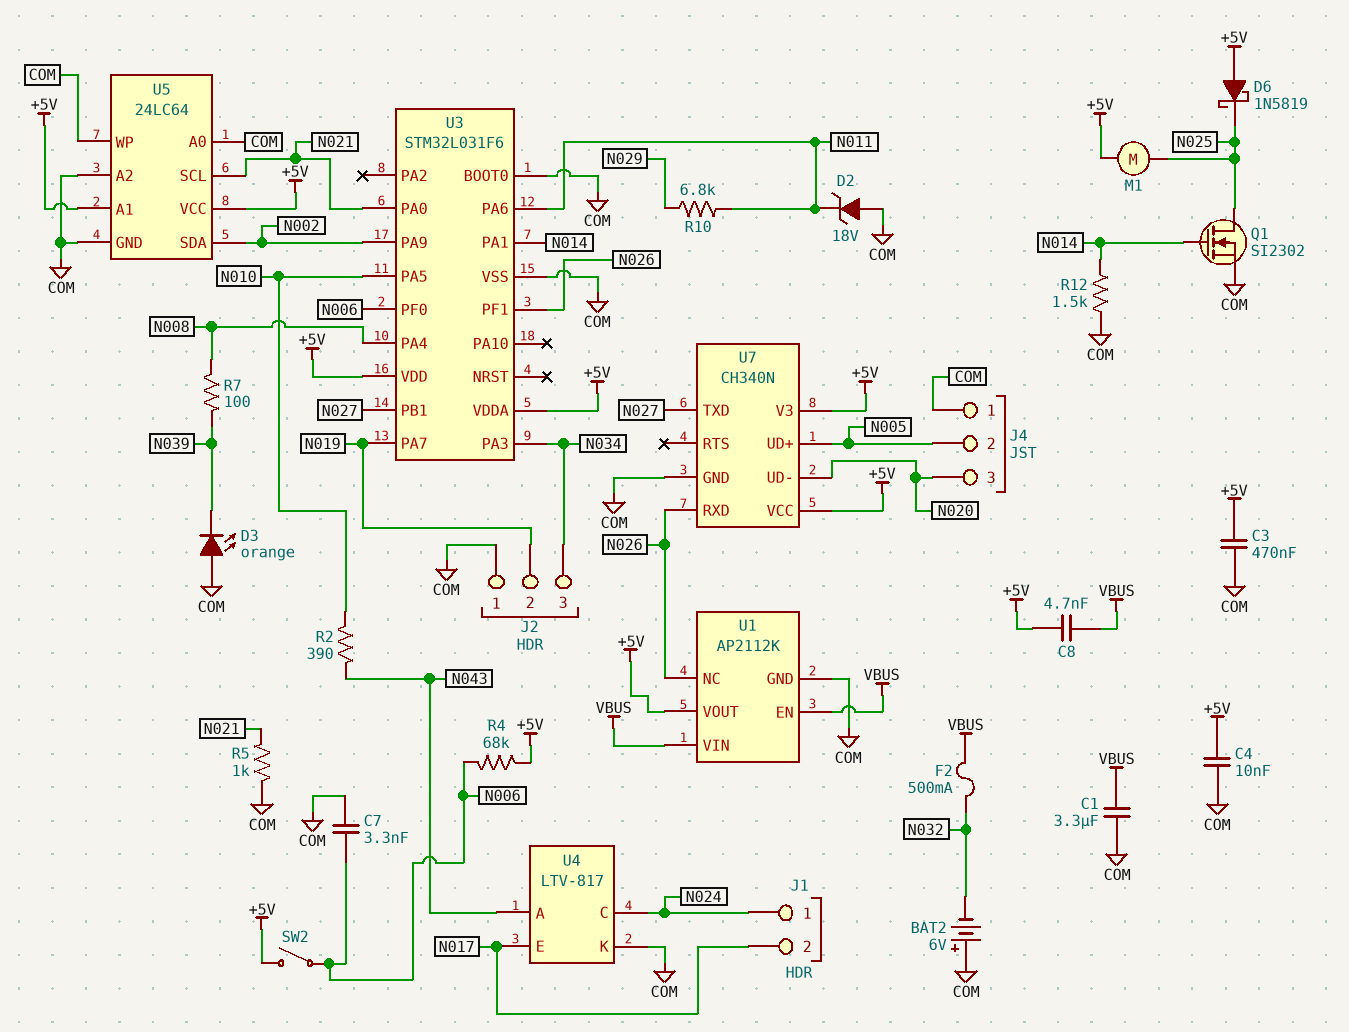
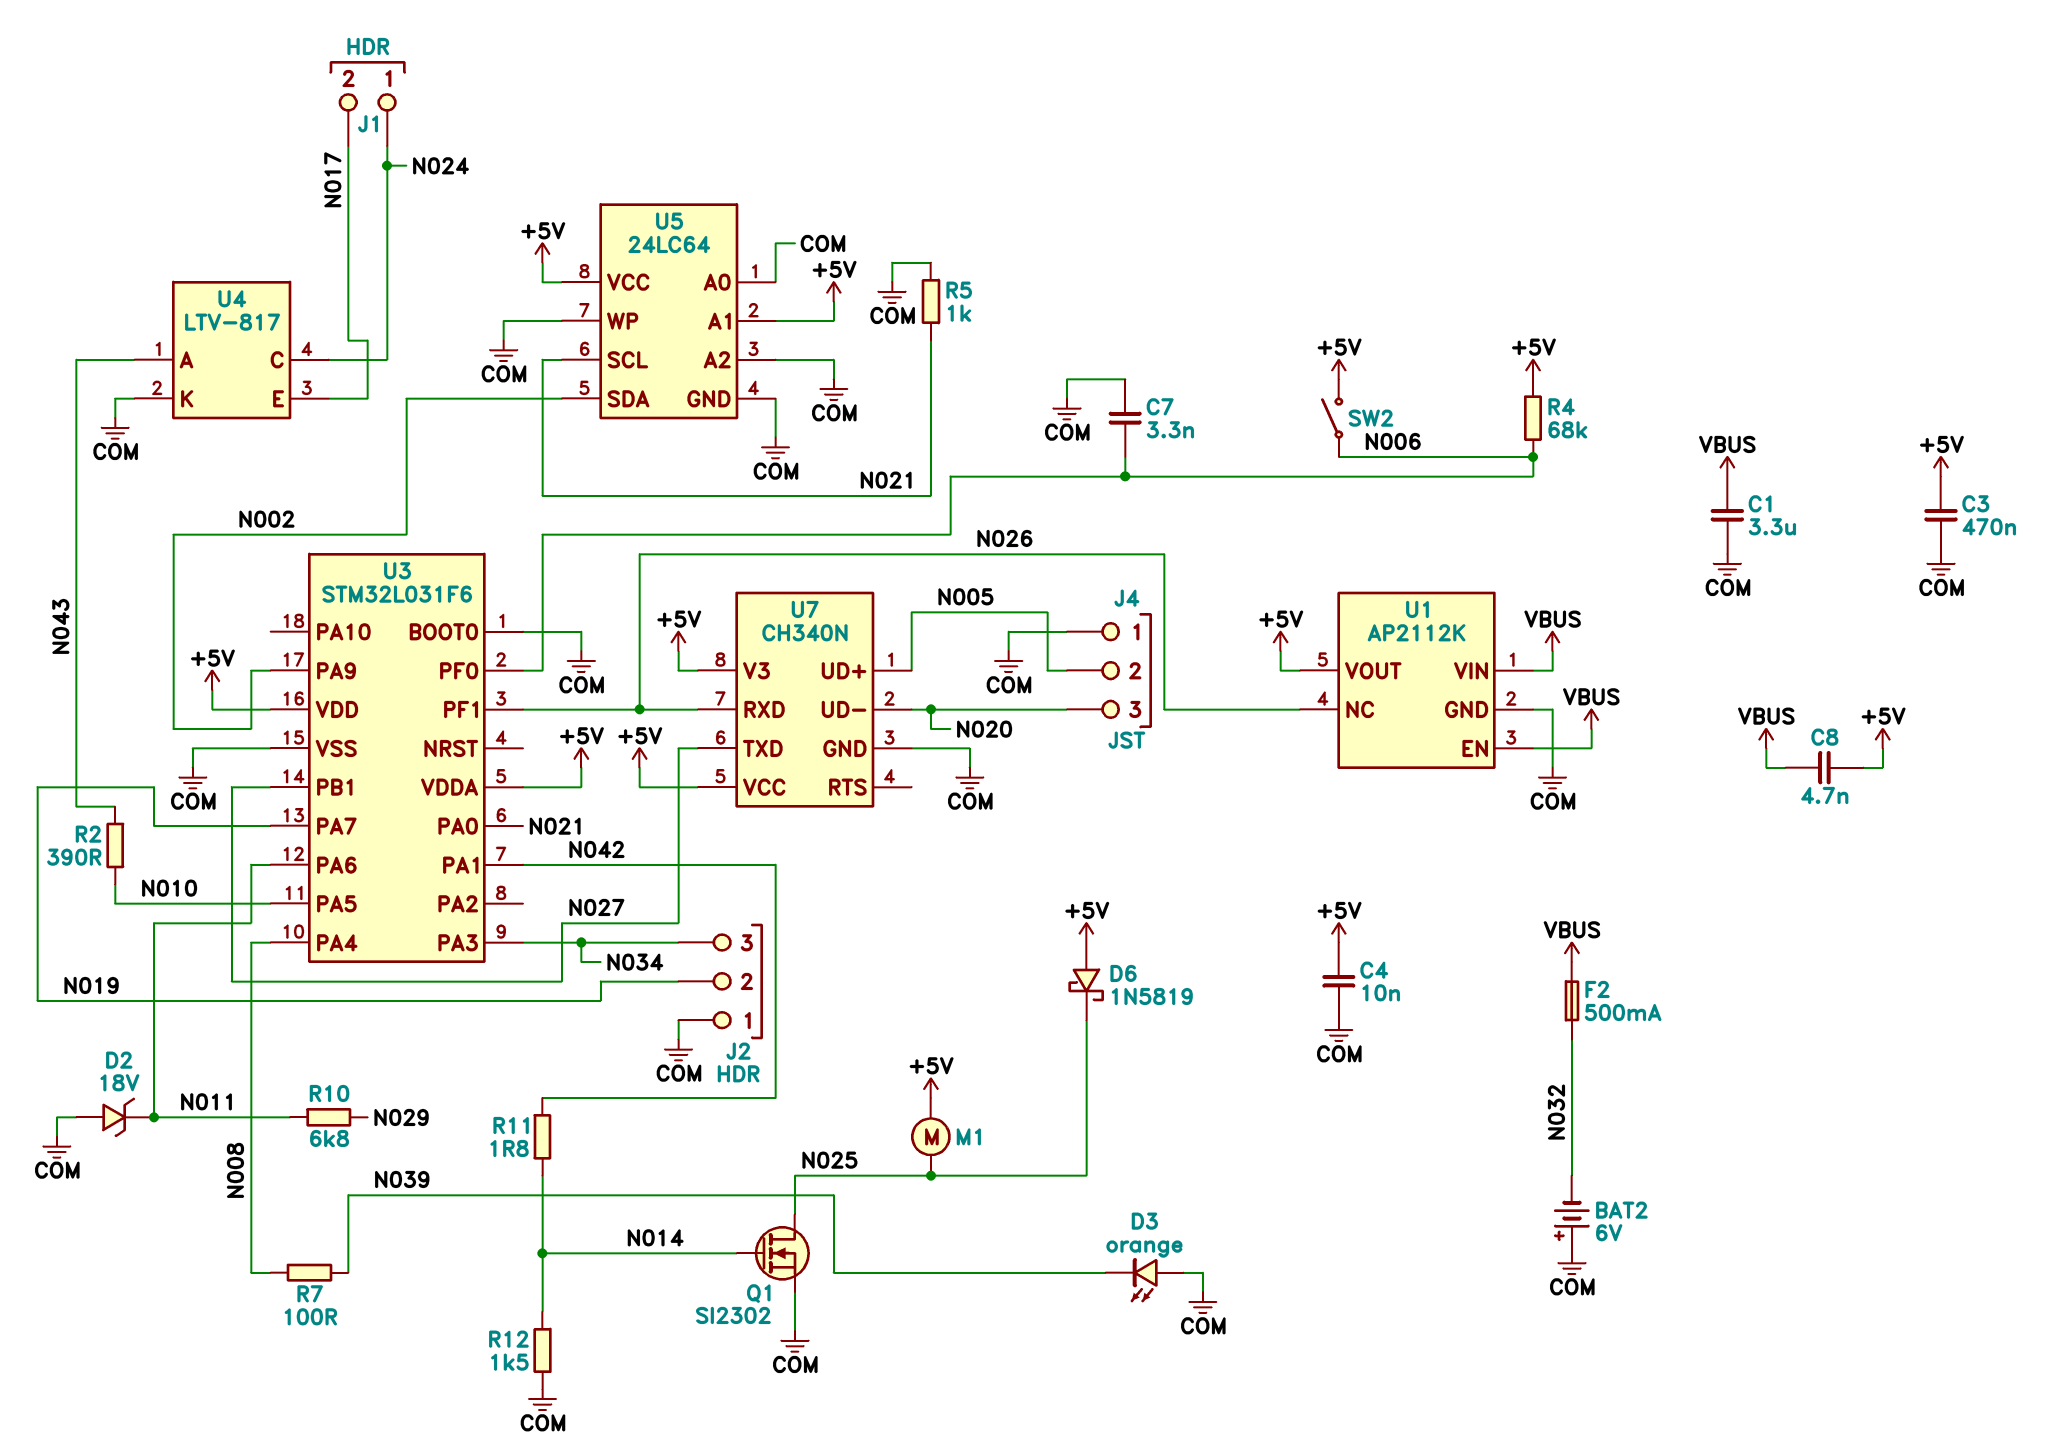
R11: none -> 1.8 (N014, N042)
U3 pin PA1: N014 -> N042

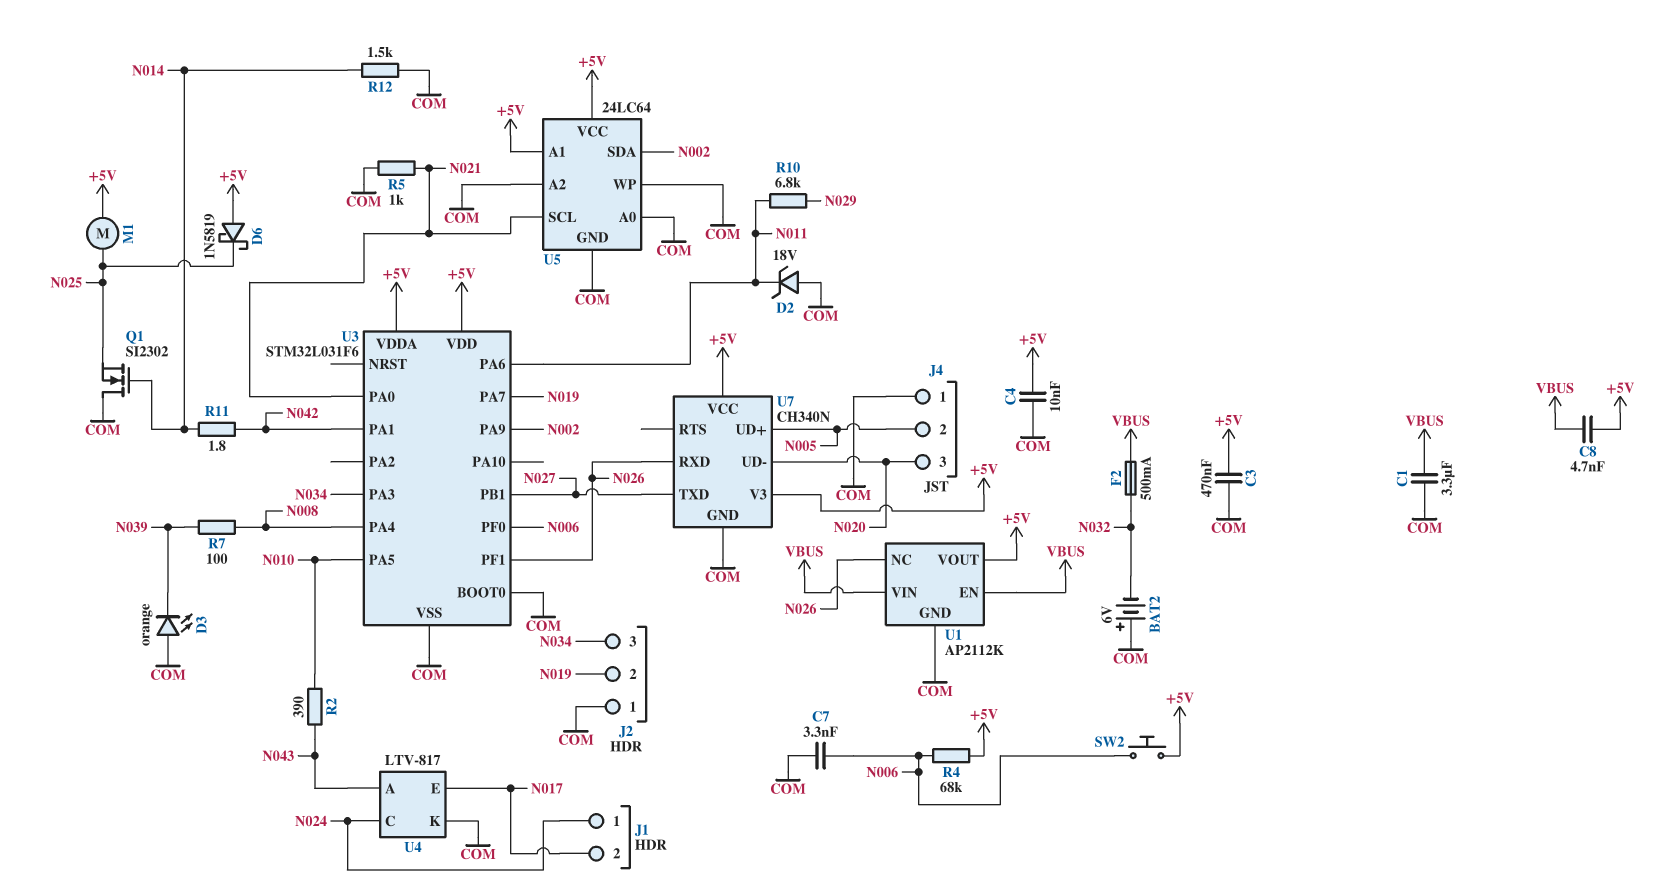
Q1: NMOS SI2302 (G N014, D N025, S COM) -> NMOS SI2302 (G N014, D COM, S N025)
SW2: switch (+5V, N006) -> button (+5V, N006)

